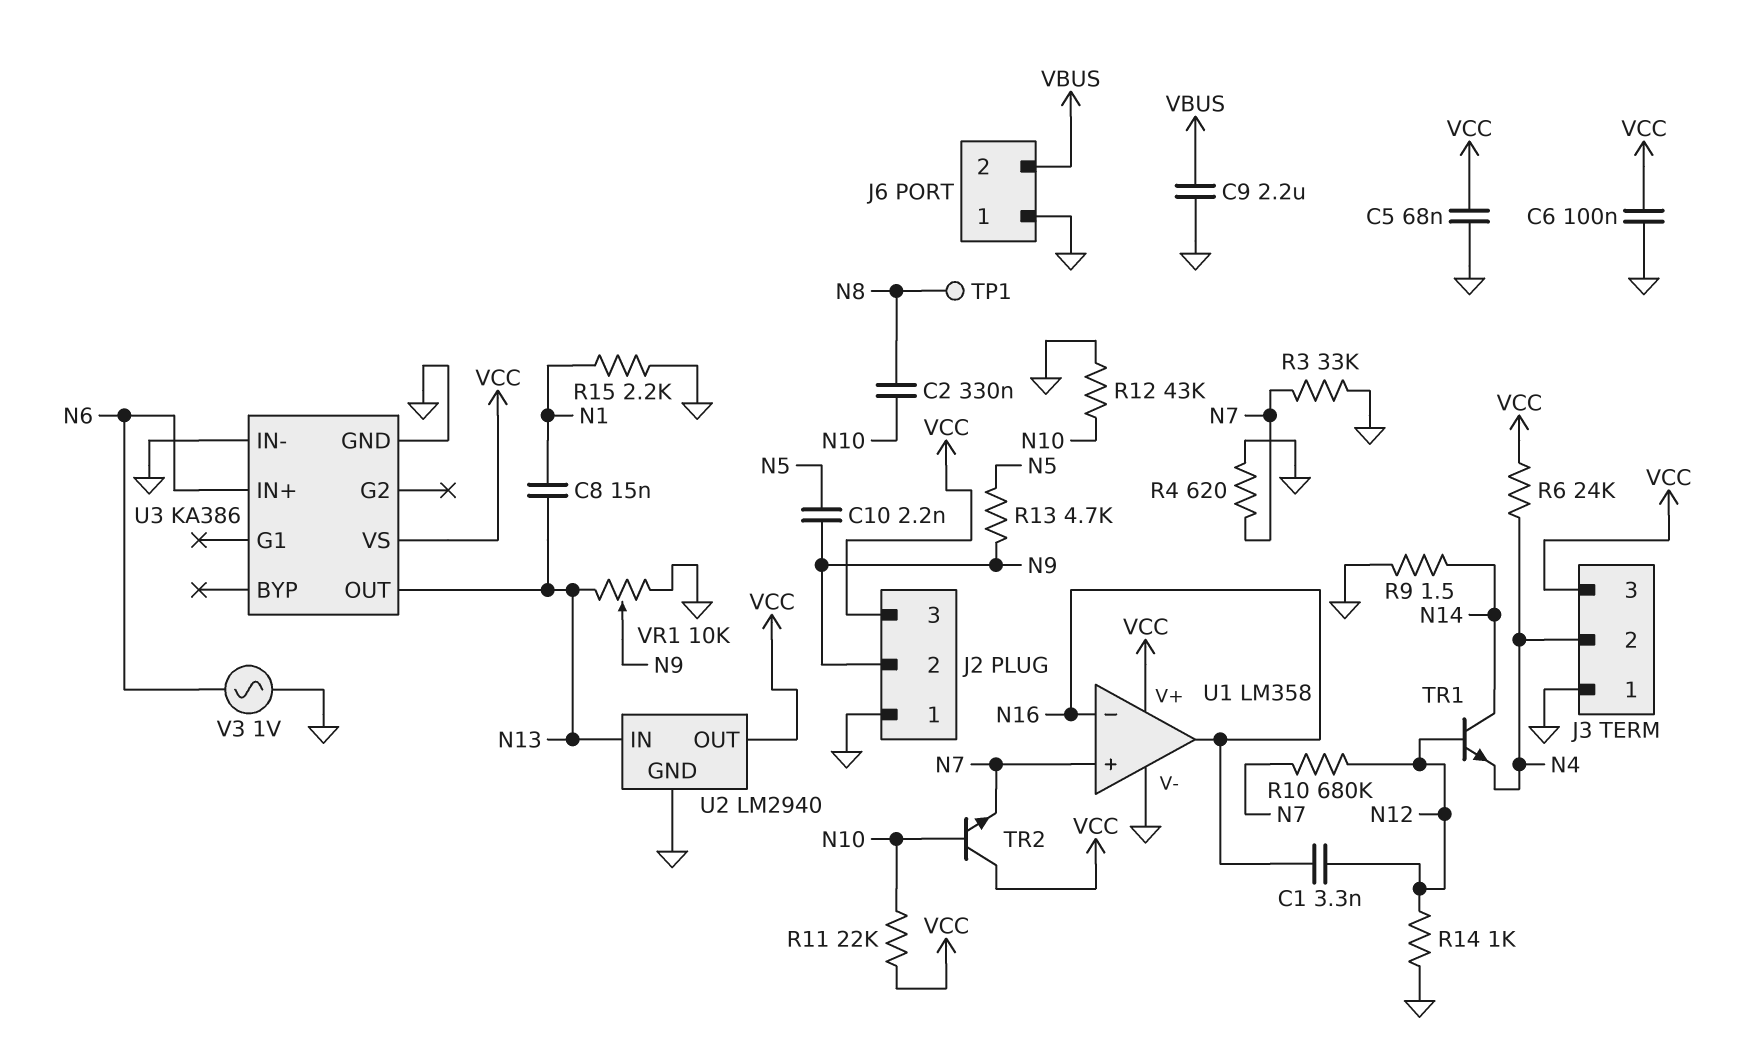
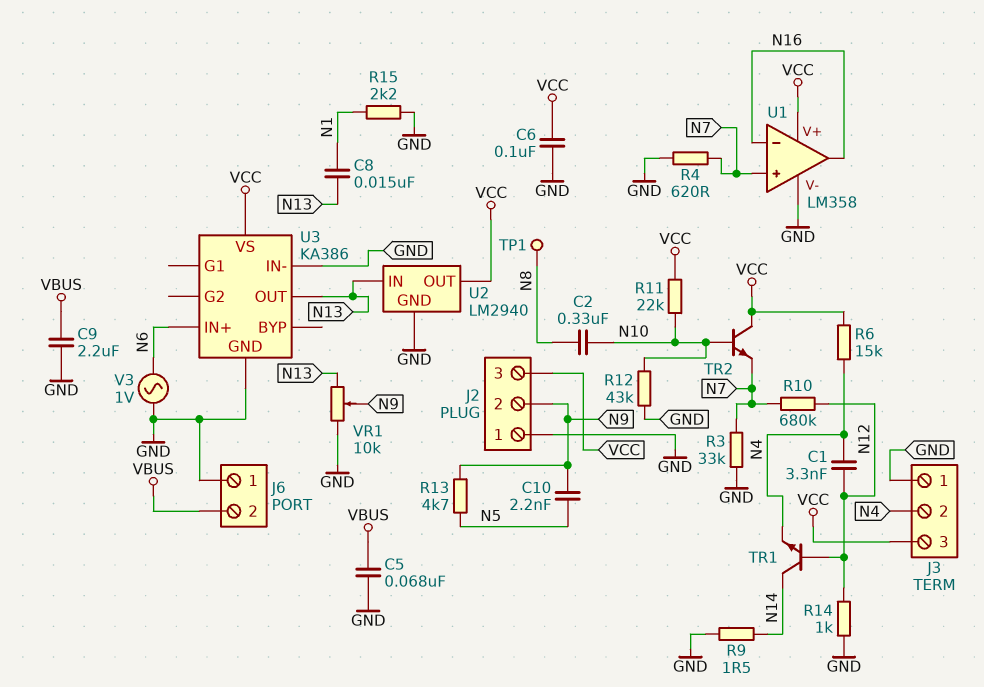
C1: 3.3nF (N12, N16) -> 3.3nF (N4, N12)
C5: 68nF (GND, VCC) -> 68nF (GND, VBUS)
R6: 24k (N4, VCC) -> 15k (N4, VCC)

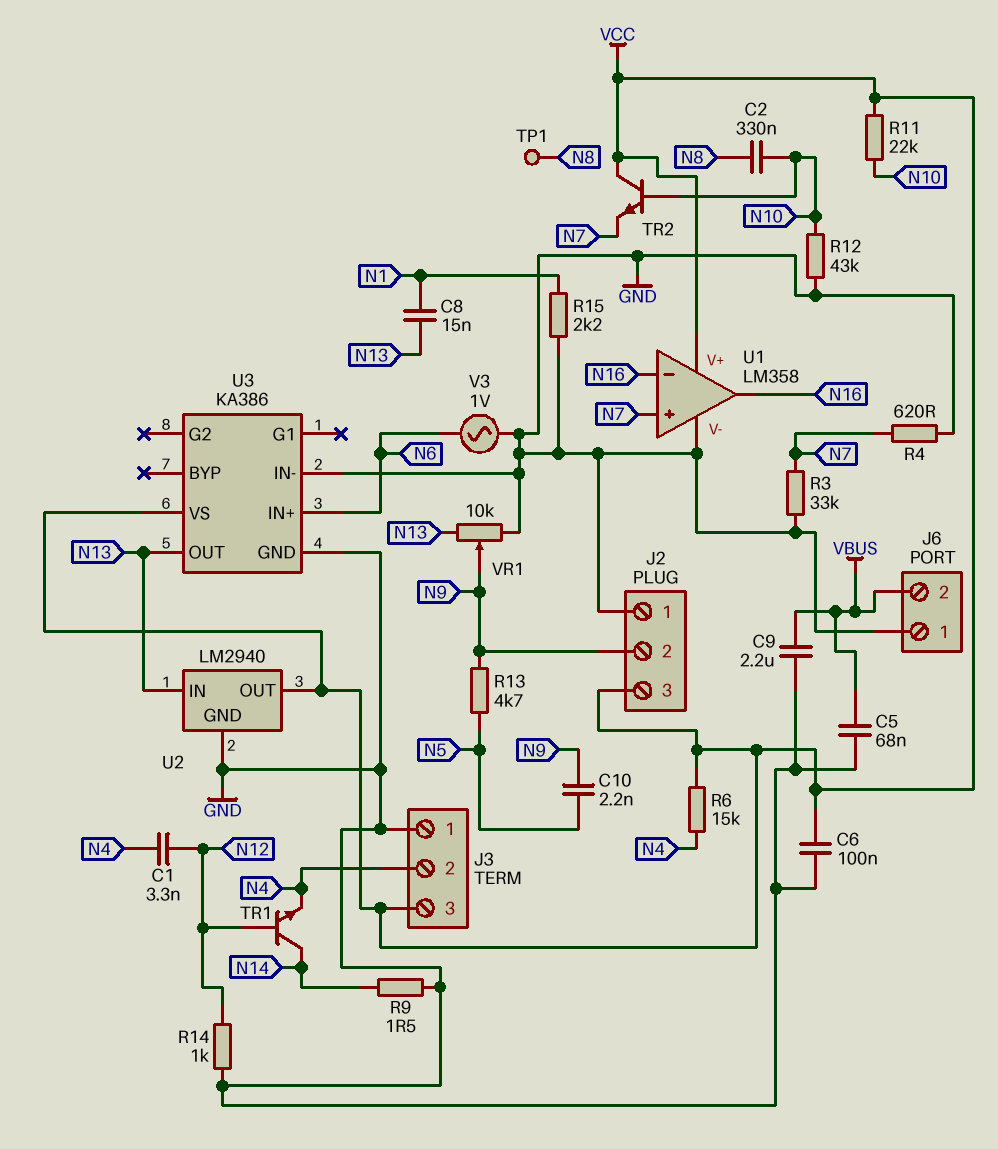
R10: 680k (N7, N12) -> none

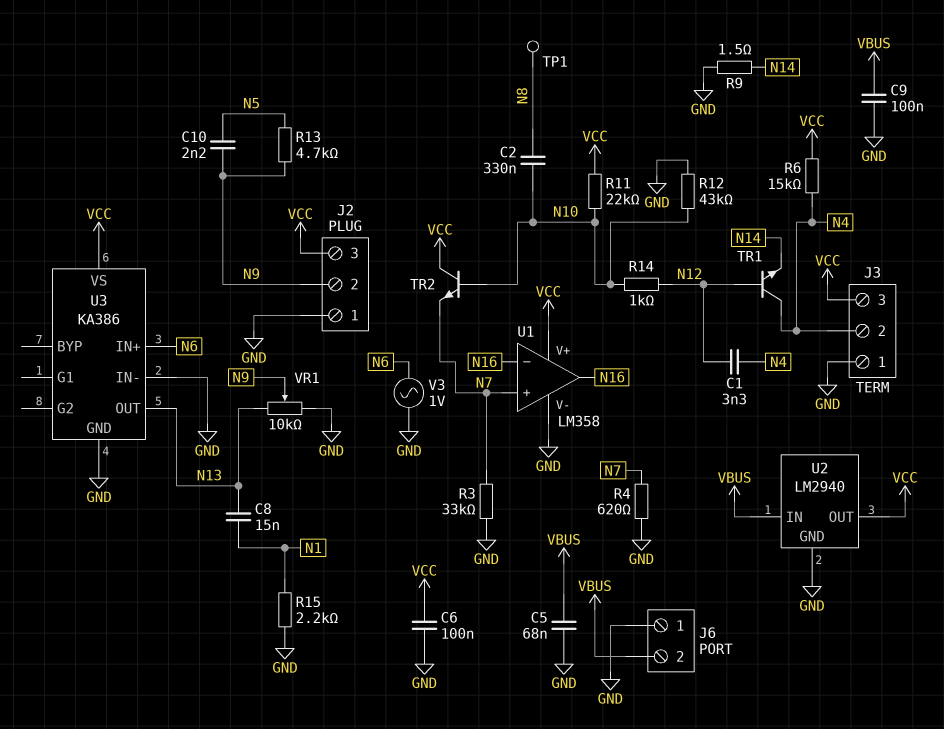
C9: 2.2uF (GND, VBUS) -> 100nF (GND, VBUS)
R14: 1k (GND, N12) -> 1k (N10, N12)
TR1: NPN (B N12, C N14, E N4) -> NPN (B N12, C N4, E N14)
U2 pin IN: N13 -> VBUS

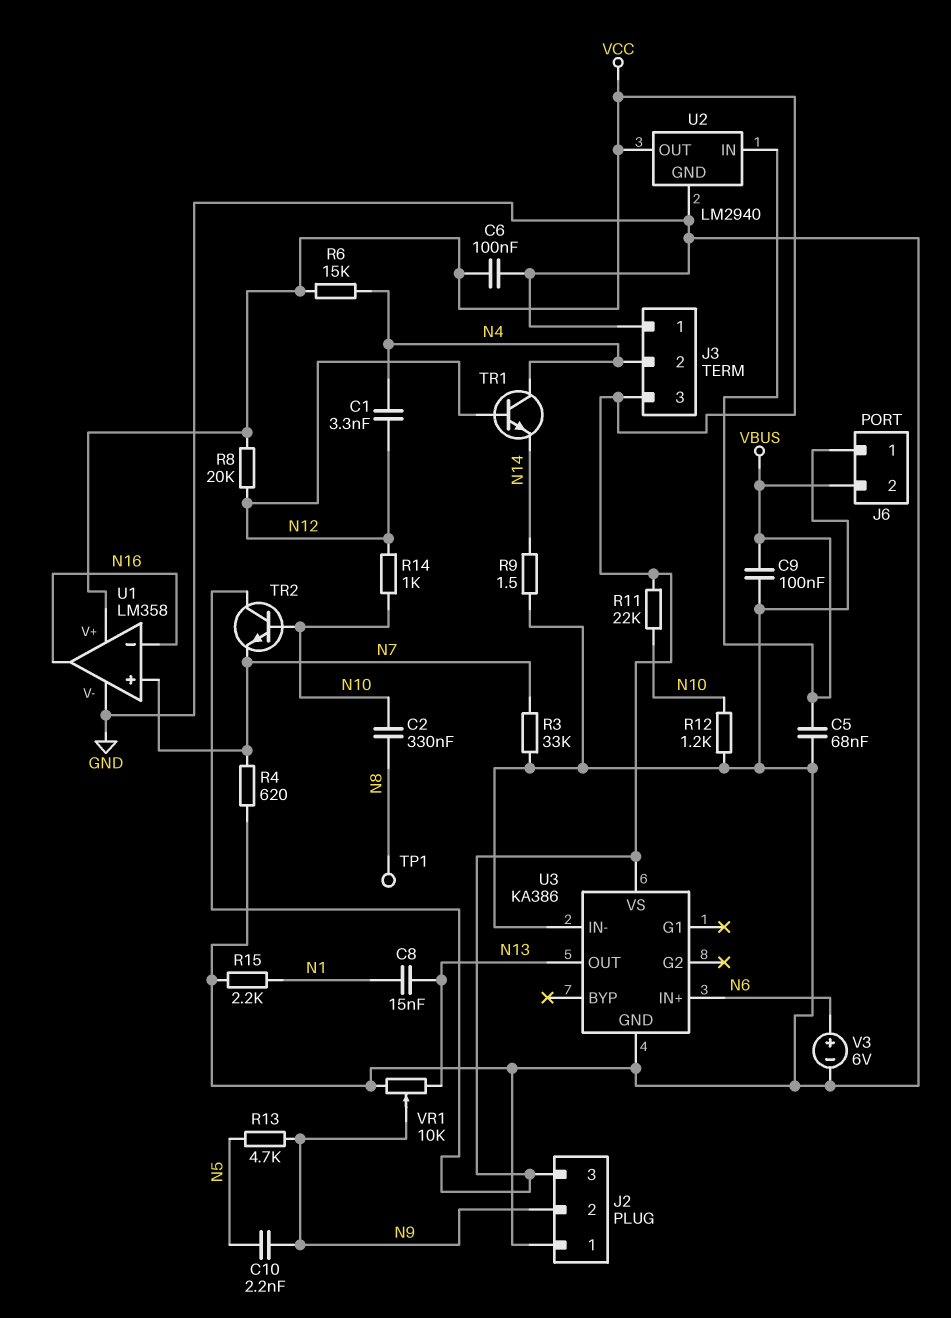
R8: none -> 20k (N12, VCC)
R12: 43k (GND, N10) -> 1.2k (GND, N10)
V3: AC 1V (GND, N6) -> 6V (plus N6, minus GND)

